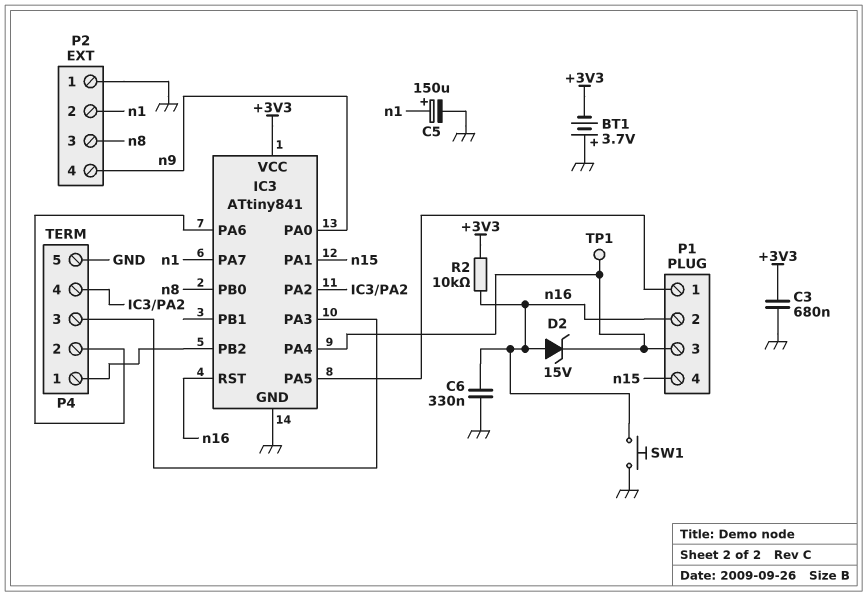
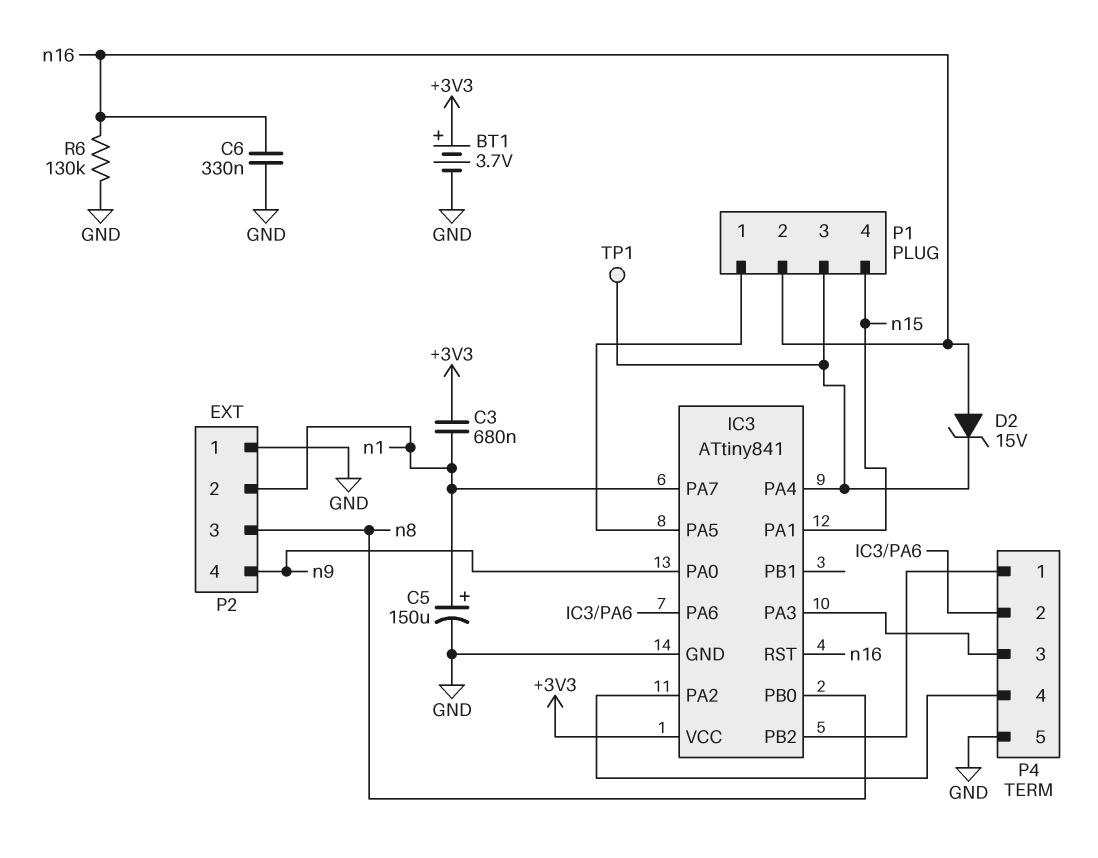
BT1: 3.7V (plus GND, minus +3V3) -> 3.7V (plus +3V3, minus GND)
C3: 680nF (+3V3, GND) -> 680nF (+3V3, n1)
R2: 10k (+3V3, n16) -> none
R6: none -> 130k (GND, n16)
SW1: button (GND, n16) -> none

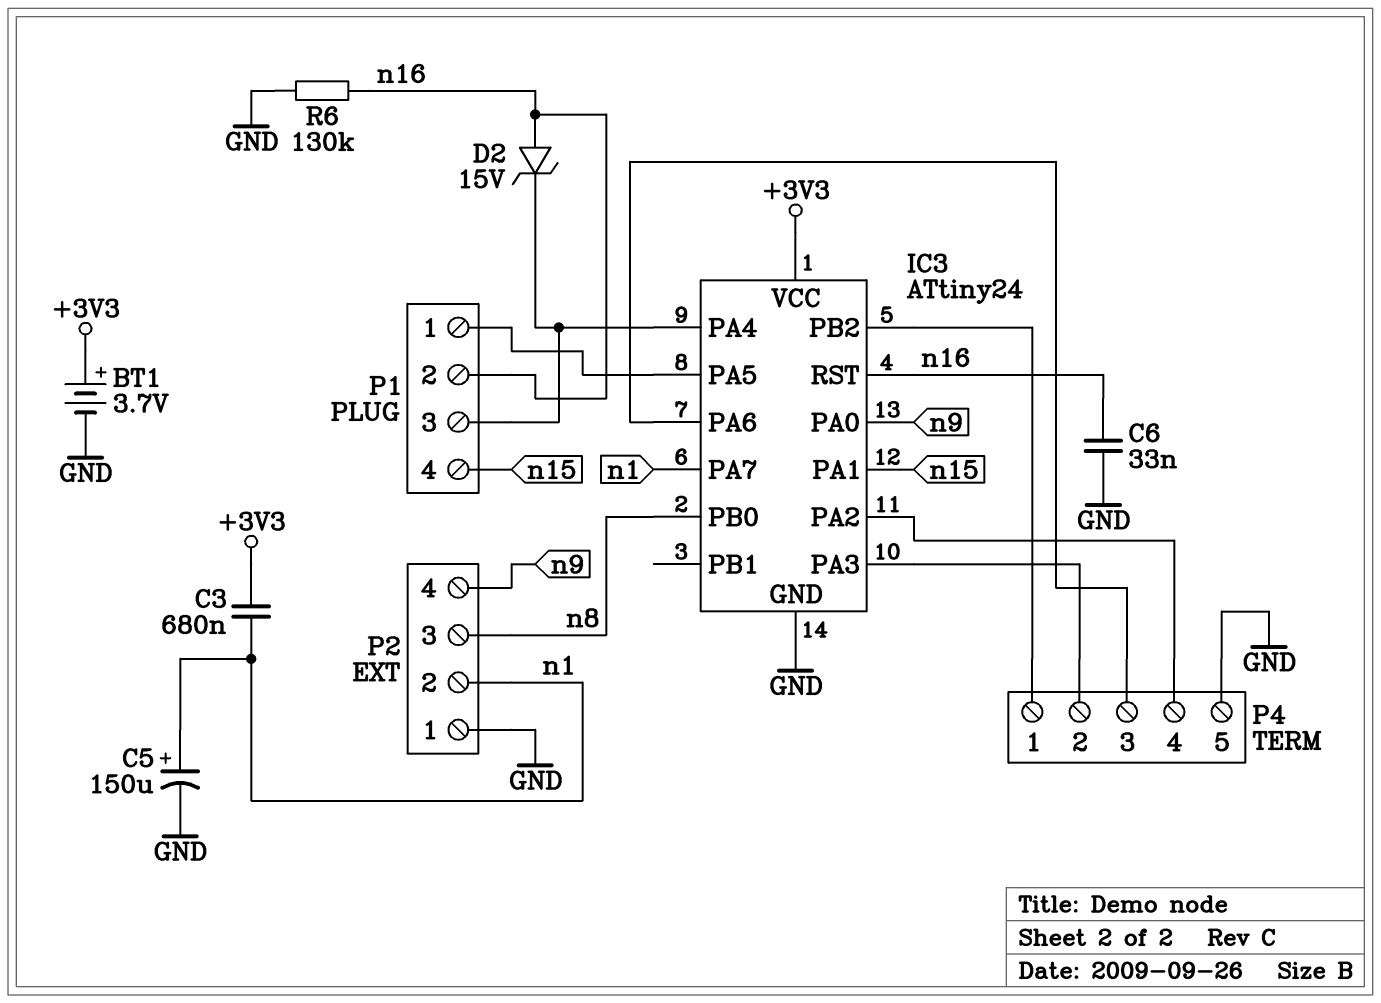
C6: 330nF (GND, n16) -> 33nF (GND, n16)
IC3: ATtiny841 -> ATtiny24
P4 pin 2: IC3/PA6 -> IC3/PA3
P4 pin 3: IC3/PA3 -> IC3/PA6
TP1: test point (IC3/PA4) -> none

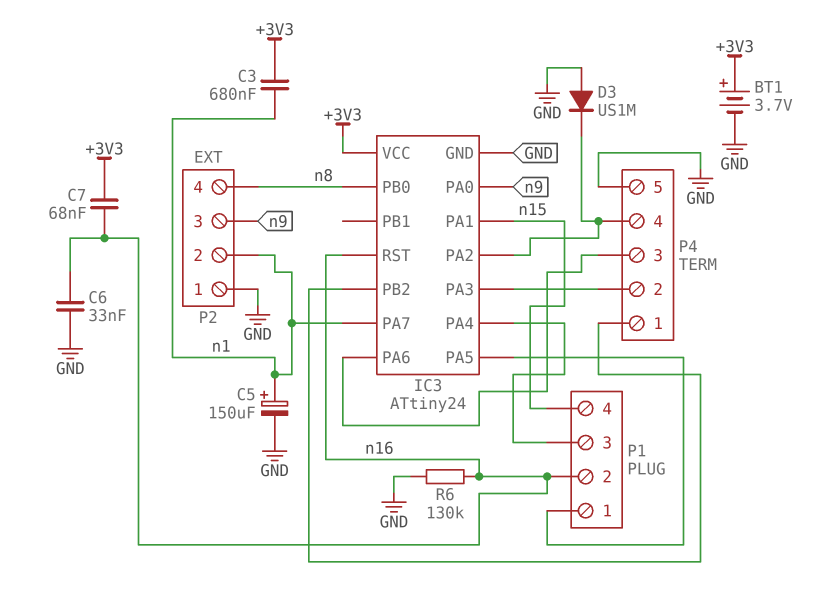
C7: none -> 68nF (+3V3, n16)
D2: zener 15V (A n16, K IC3/PA4) -> none
D3: none -> diode US1M (A GND, K IC3/PA2)
P2 pin 3: n8 -> n9
P2 pin 4: n9 -> n8

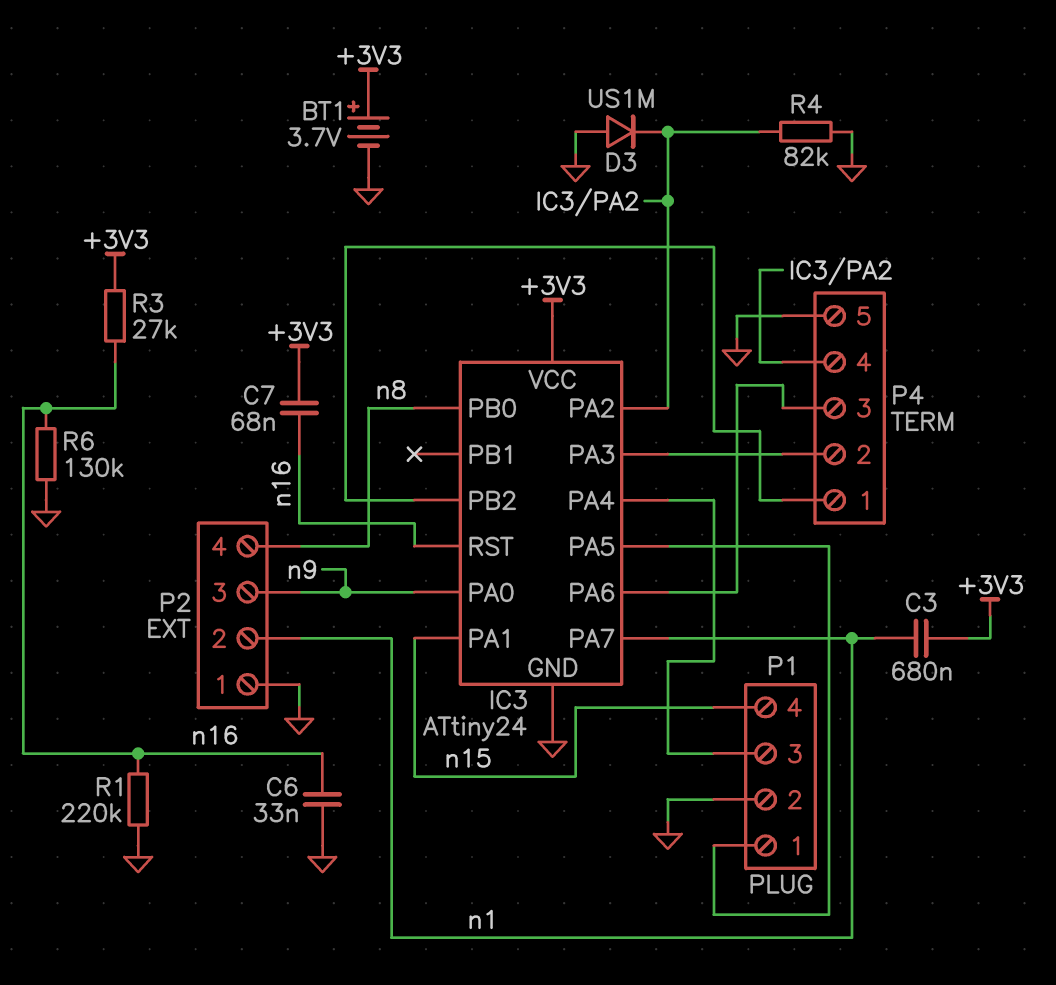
C5: 150uF (plus n1, minus GND) -> none
P1 pin 2: n16 -> GND
R1: none -> 220k (GND, n16)
R3: none -> 27k (+3V3, n16)
R4: none -> 82k (GND, IC3/PA2)

